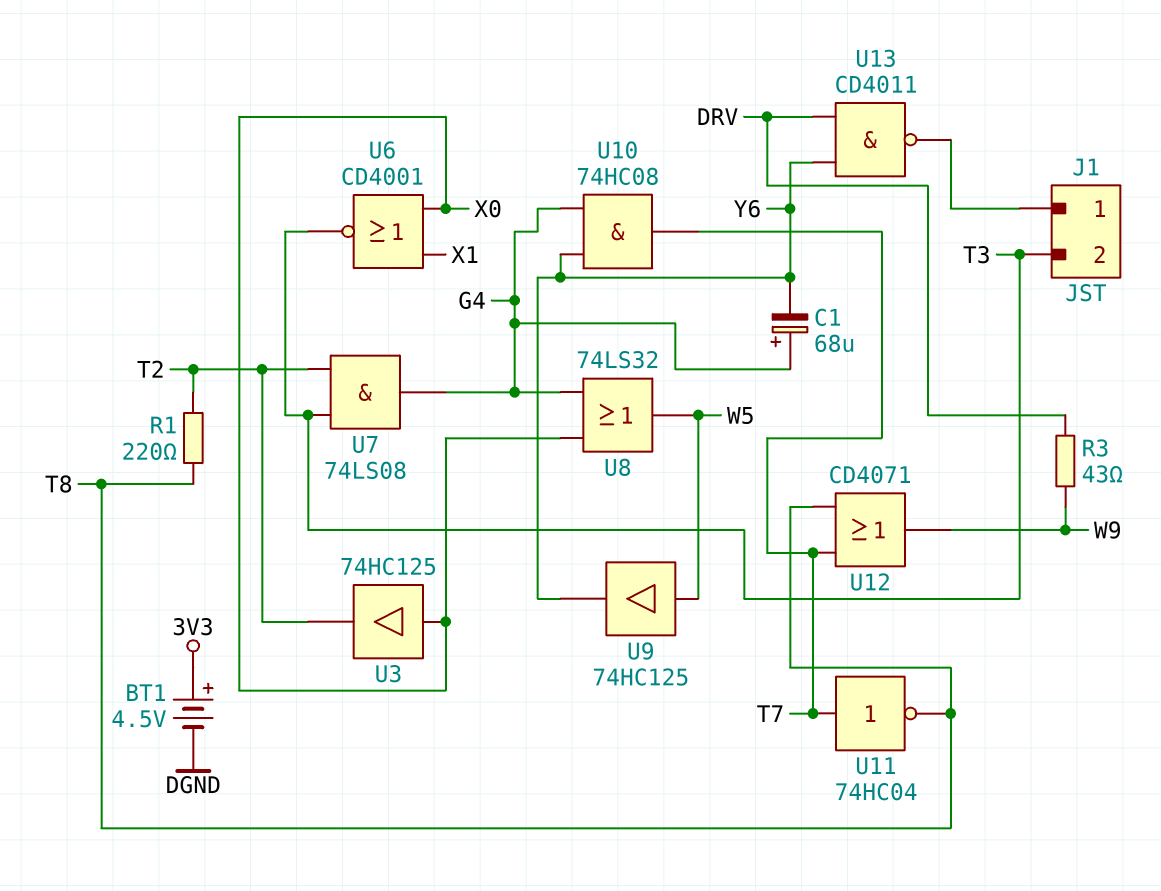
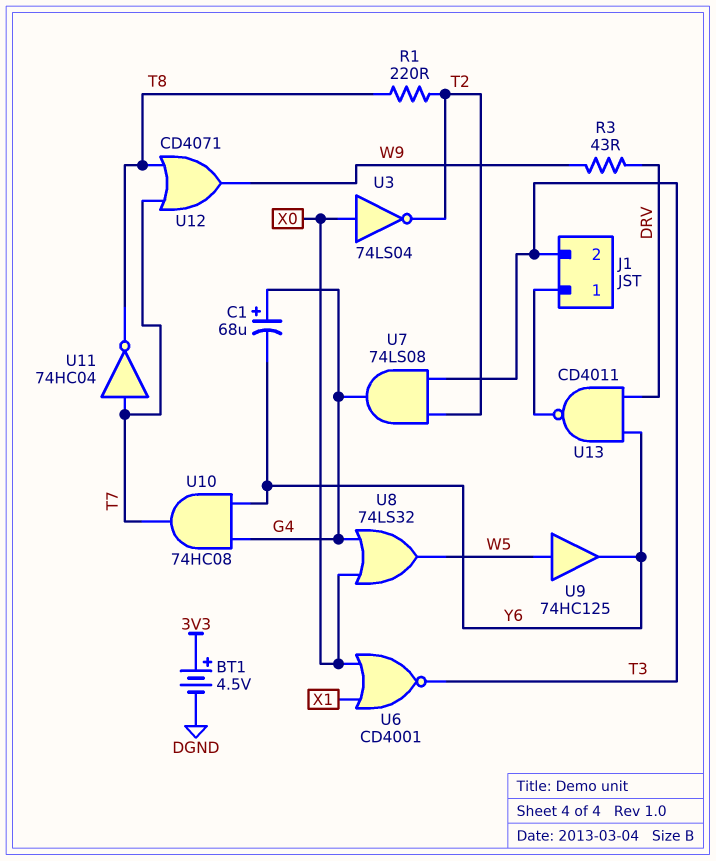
U3: buffer 74HC125 (in X0, out T2) -> NOT 74LS04 (in X0, out T2)

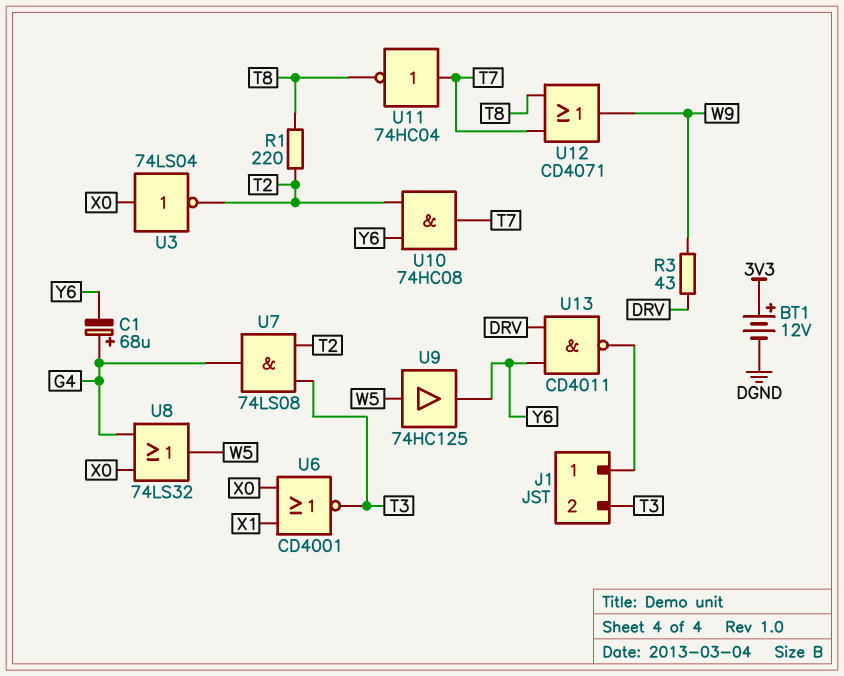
BT1: 4.5V (plus 3V3, minus DGND) -> 12V (plus 3V3, minus DGND)
U10: AND 74HC08 (in G4, in Y6, out T7) -> AND 74HC08 (in T2, in Y6, out T7)

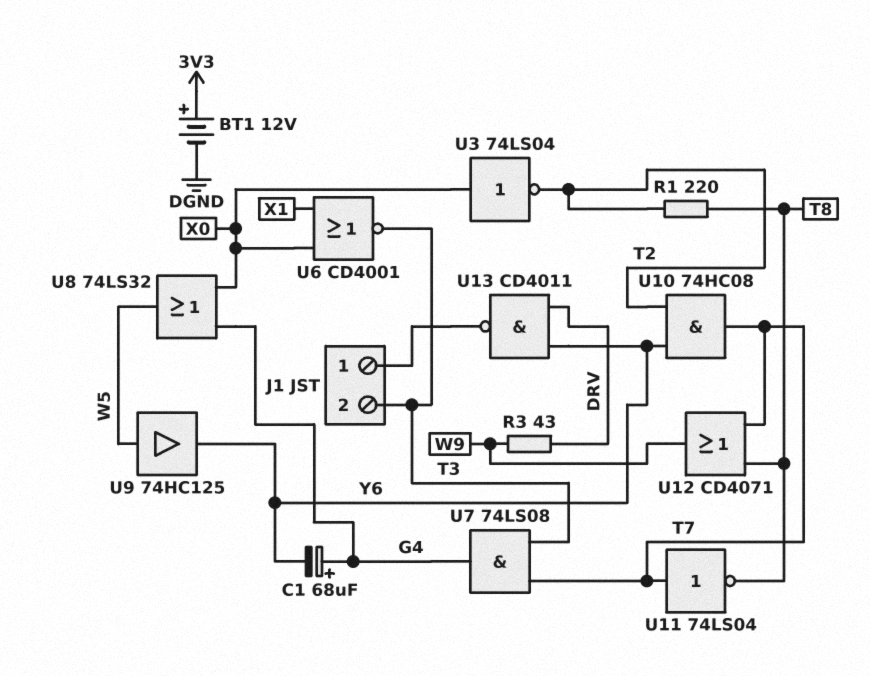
U7: AND 74LS08 (in T2, in T3, out G4) -> AND 74LS08 (in T3, in T7, out G4)
U11: NOT 74HC04 (in T7, out T8) -> NOT 74LS04 (in T7, out T8)

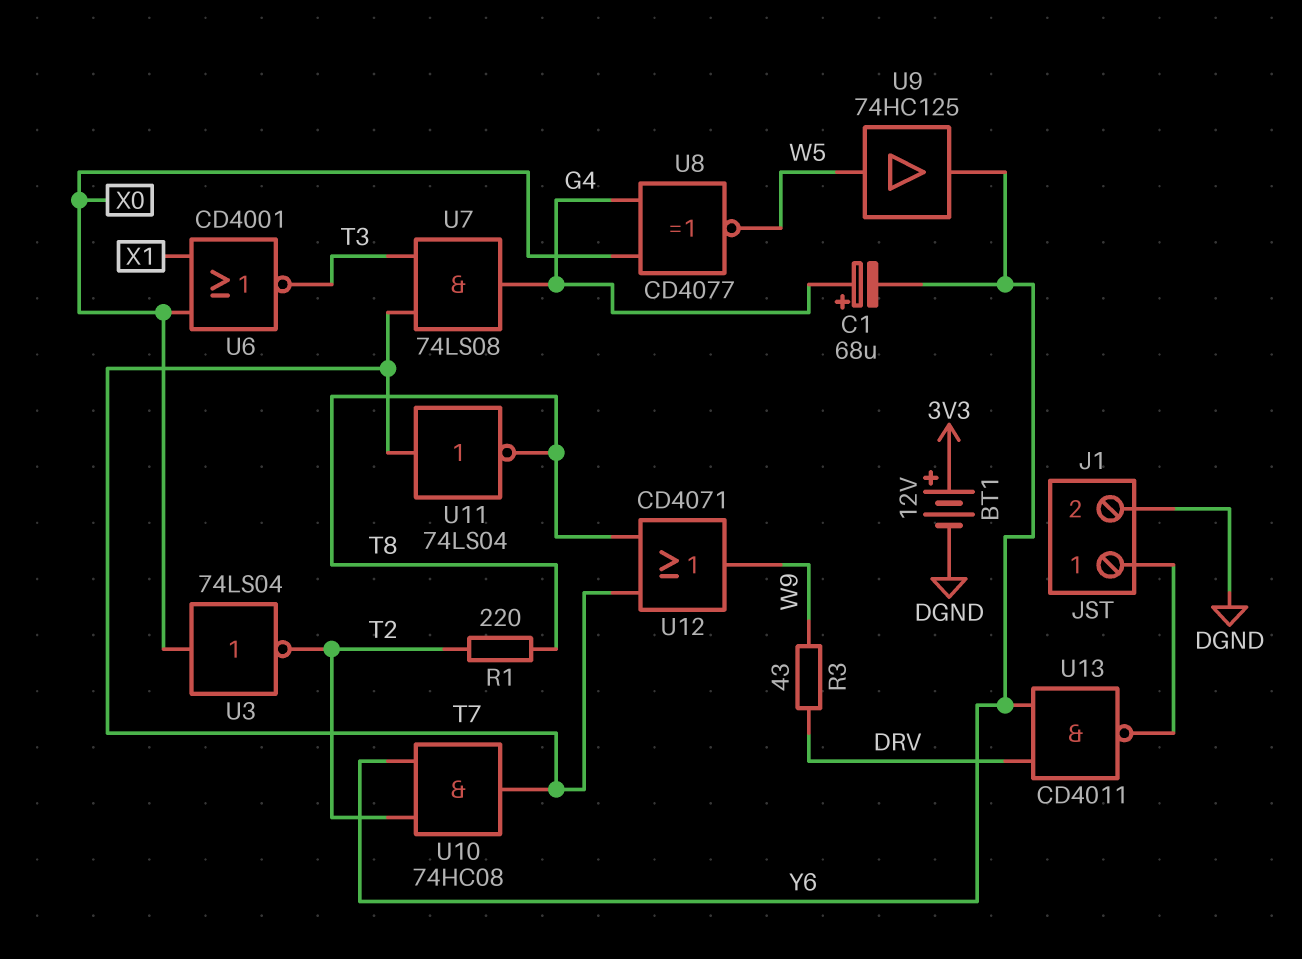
J1 pin 2: T3 -> DGND
U8: OR 74LS32 (in G4, in X0, out W5) -> XNOR CD4077 (in G4, in X0, out W5)

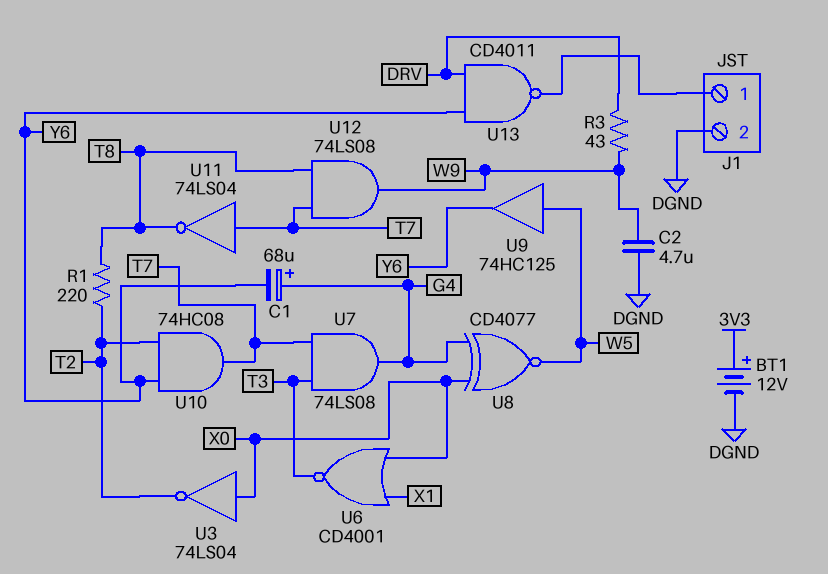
C2: none -> 4.7uF (DGND, W9)
U12: OR CD4071 (in T7, in T8, out W9) -> AND 74LS08 (in T7, in T8, out W9)

